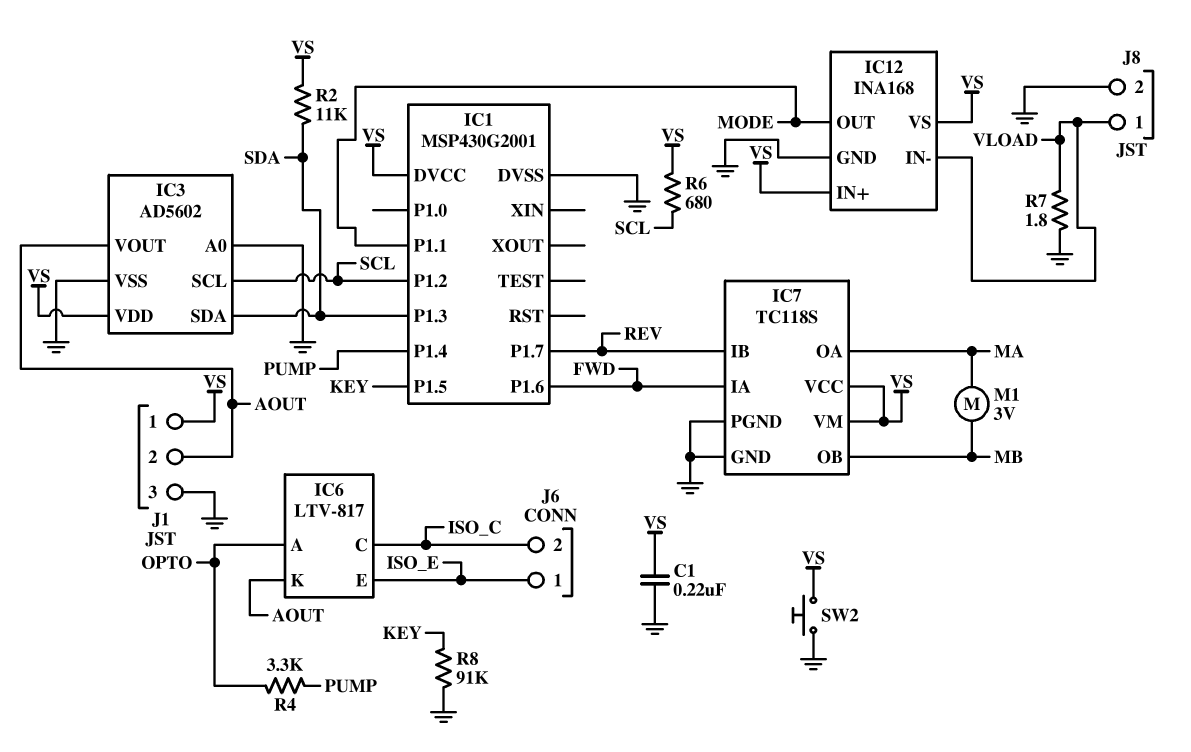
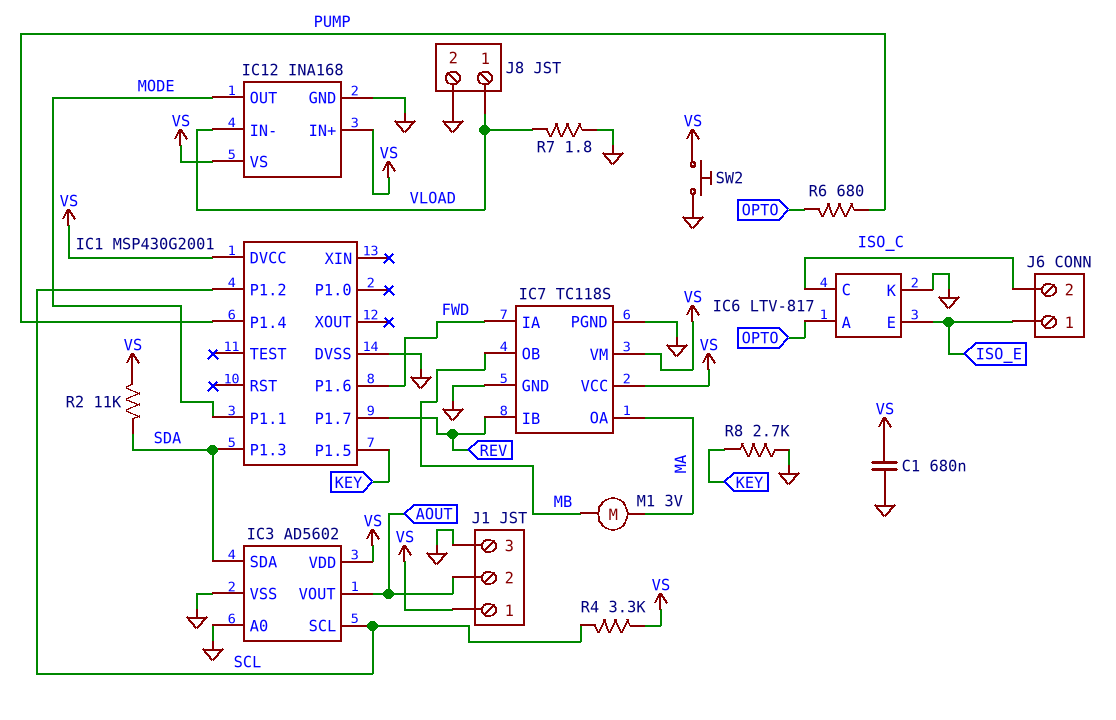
C1: 220nF (GND, VS) -> 680nF (GND, VS)
IC6 pin K: AOUT -> GND
R4: 3.3k (OPTO, PUMP) -> 3.3k (SCL, VS)
R6: 680 (SCL, VS) -> 680 (OPTO, PUMP)
R8: 91k (GND, KEY) -> 2.7k (GND, KEY)

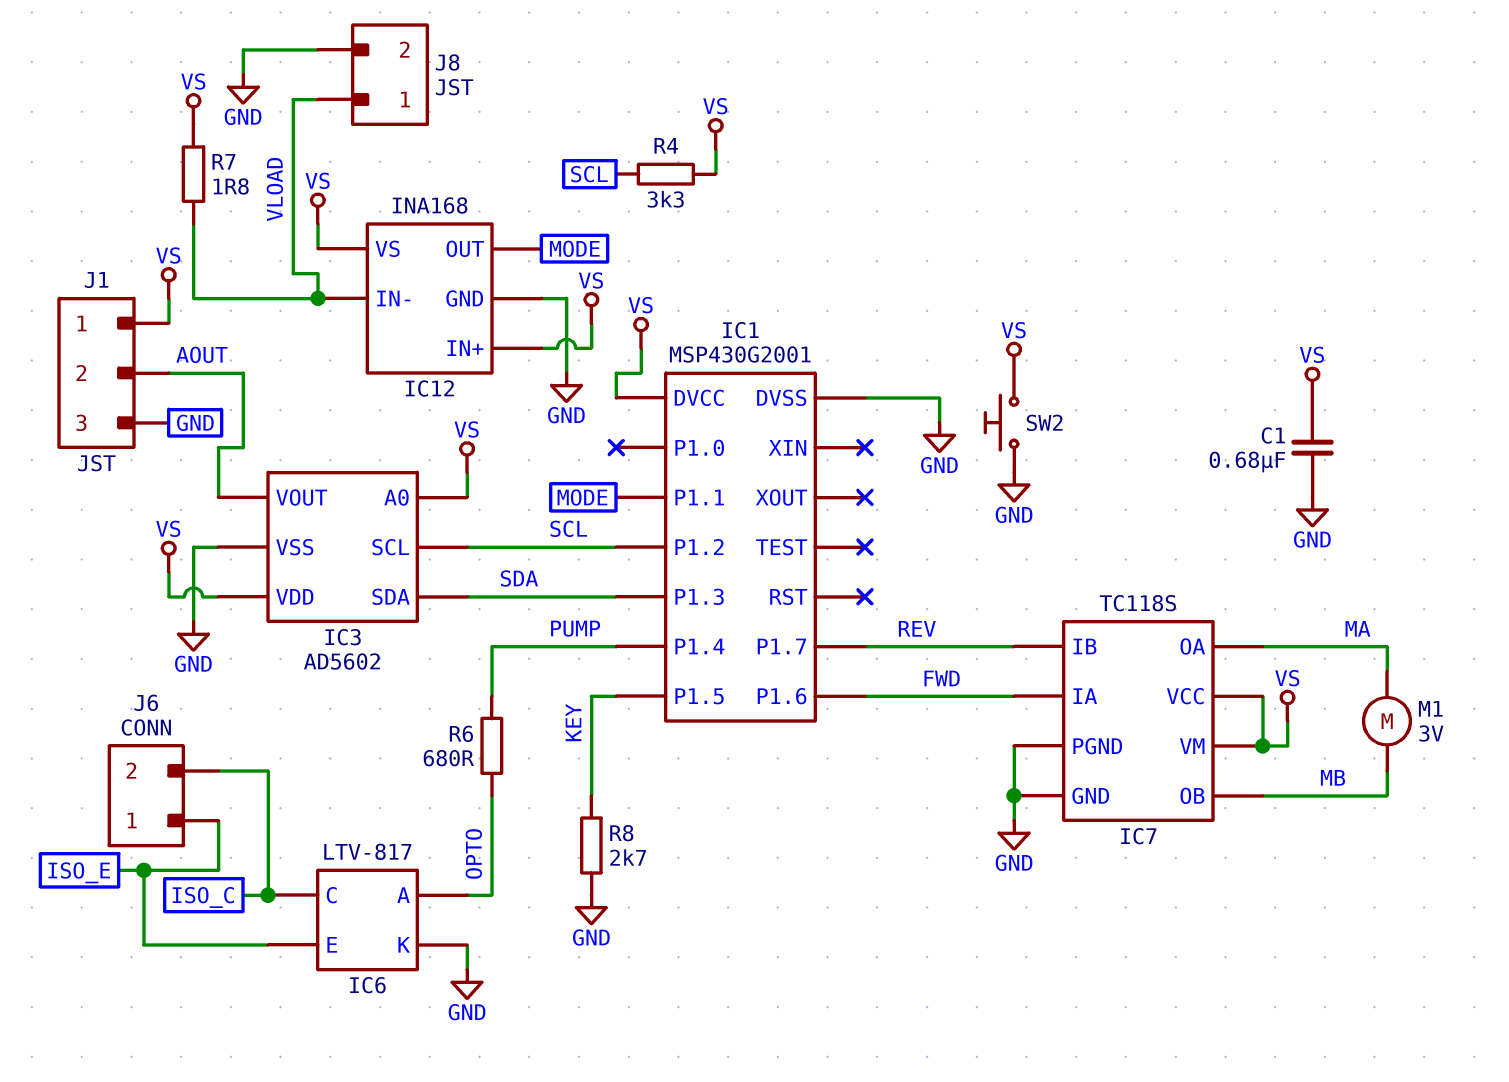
IC3 pin A0: GND -> VS
R2: 11k (SDA, VS) -> none
R7: 1.8 (GND, VLOAD) -> 1.8 (VLOAD, VS)

